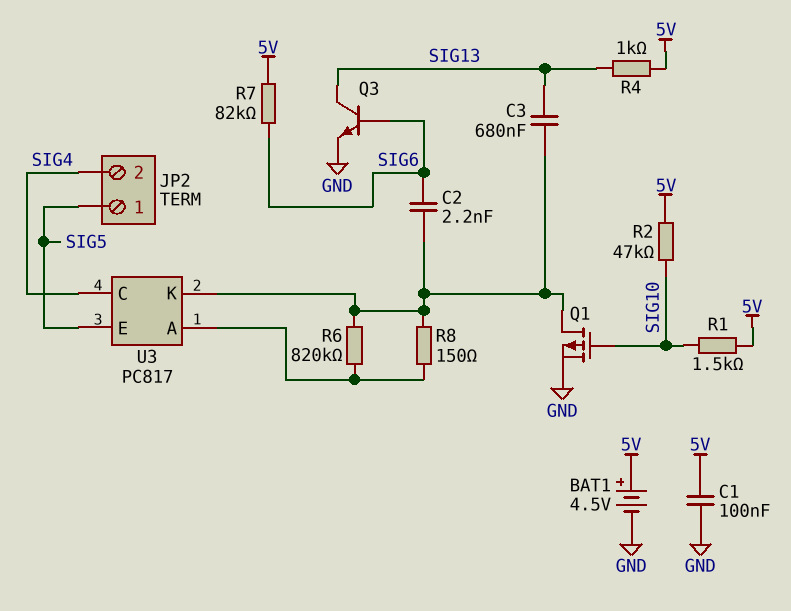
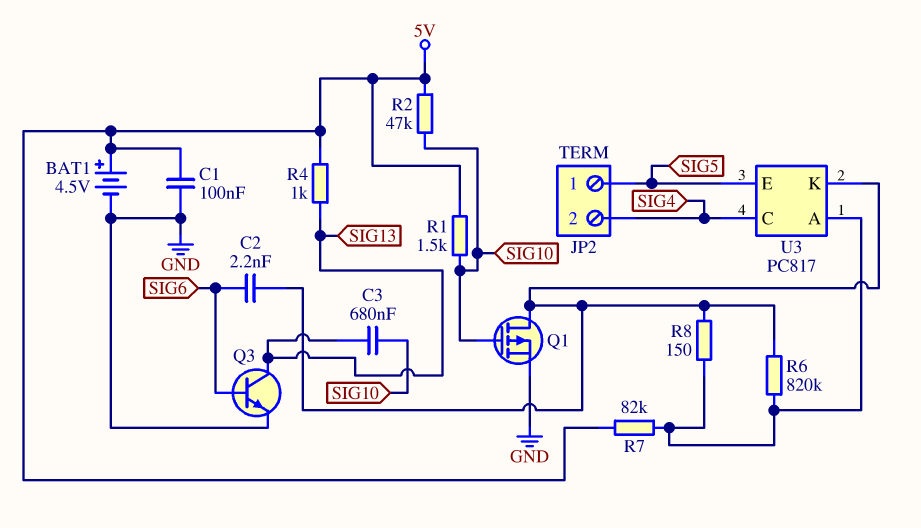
C3: 680nF (SIG13, U3/K) -> 680nF (SIG10, SIG13)
R7: 82k (5V, SIG6) -> 82k (5V, U3/A)

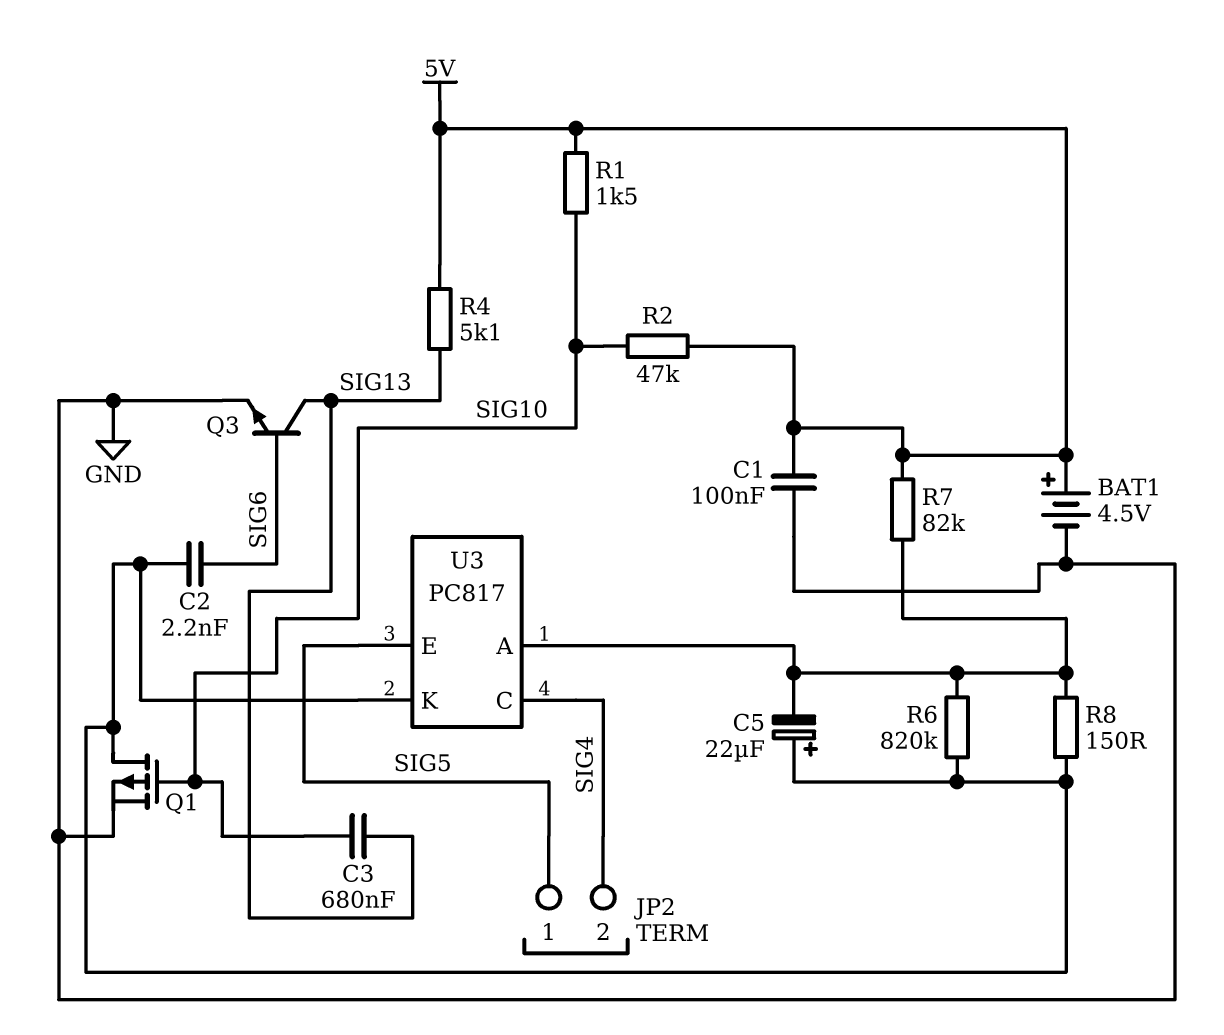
C5: none -> 22uF (plus U3/K, minus U3/A)
R4: 1k (5V, SIG13) -> 5.1k (5V, SIG13)

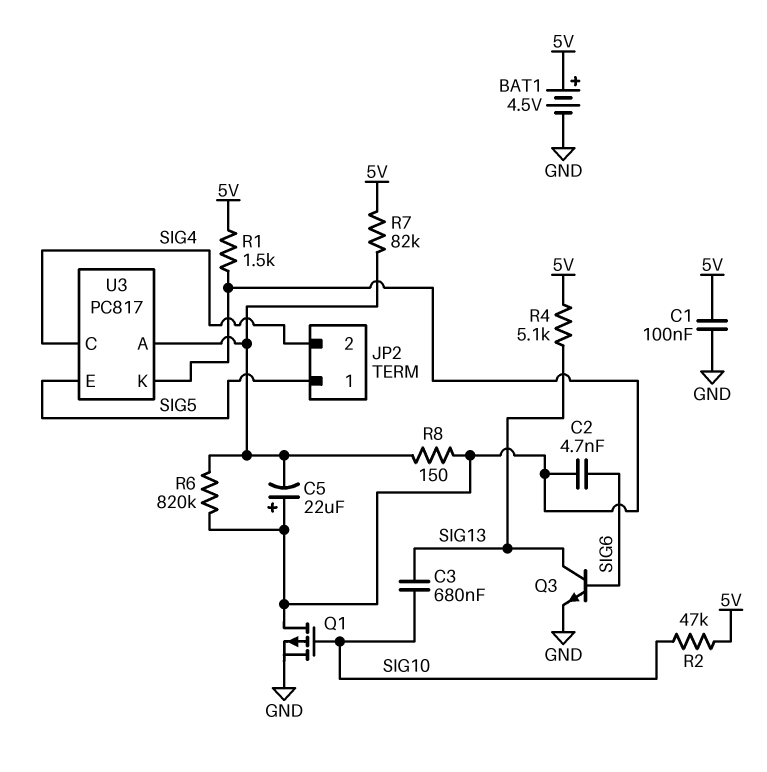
C2: 2.2nF (SIG6, U3/K) -> 4.7nF (SIG6, U3/K)
R1: 1.5k (5V, SIG10) -> 1.5k (5V, U3/K)

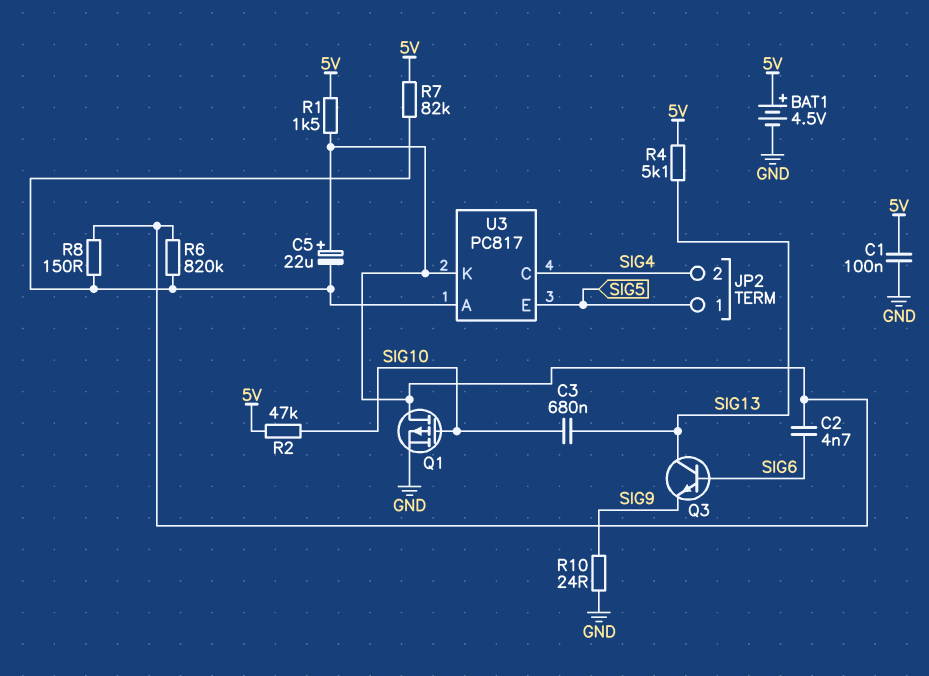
Q3: NPN (B SIG6, C SIG13, E GND) -> NPN (B SIG6, C SIG13, E SIG9)
R10: none -> 24 (GND, SIG9)

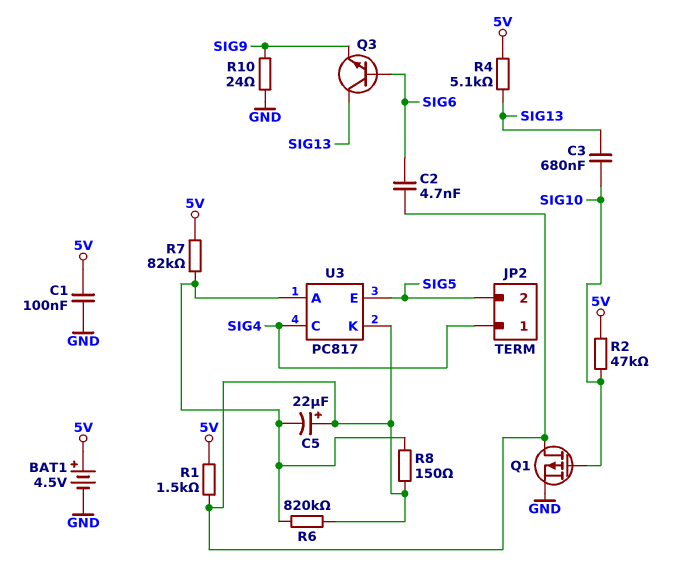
JP2 pin 1: SIG5 -> SIG4
JP2 pin 2: SIG4 -> SIG5

